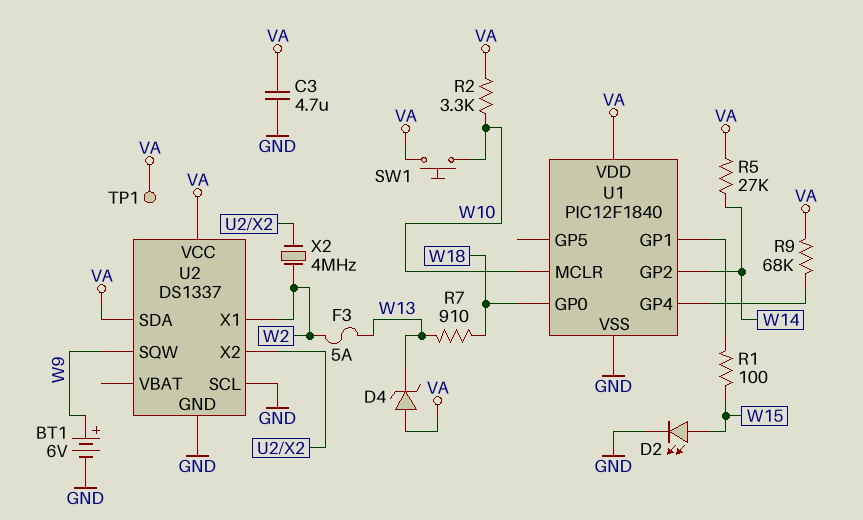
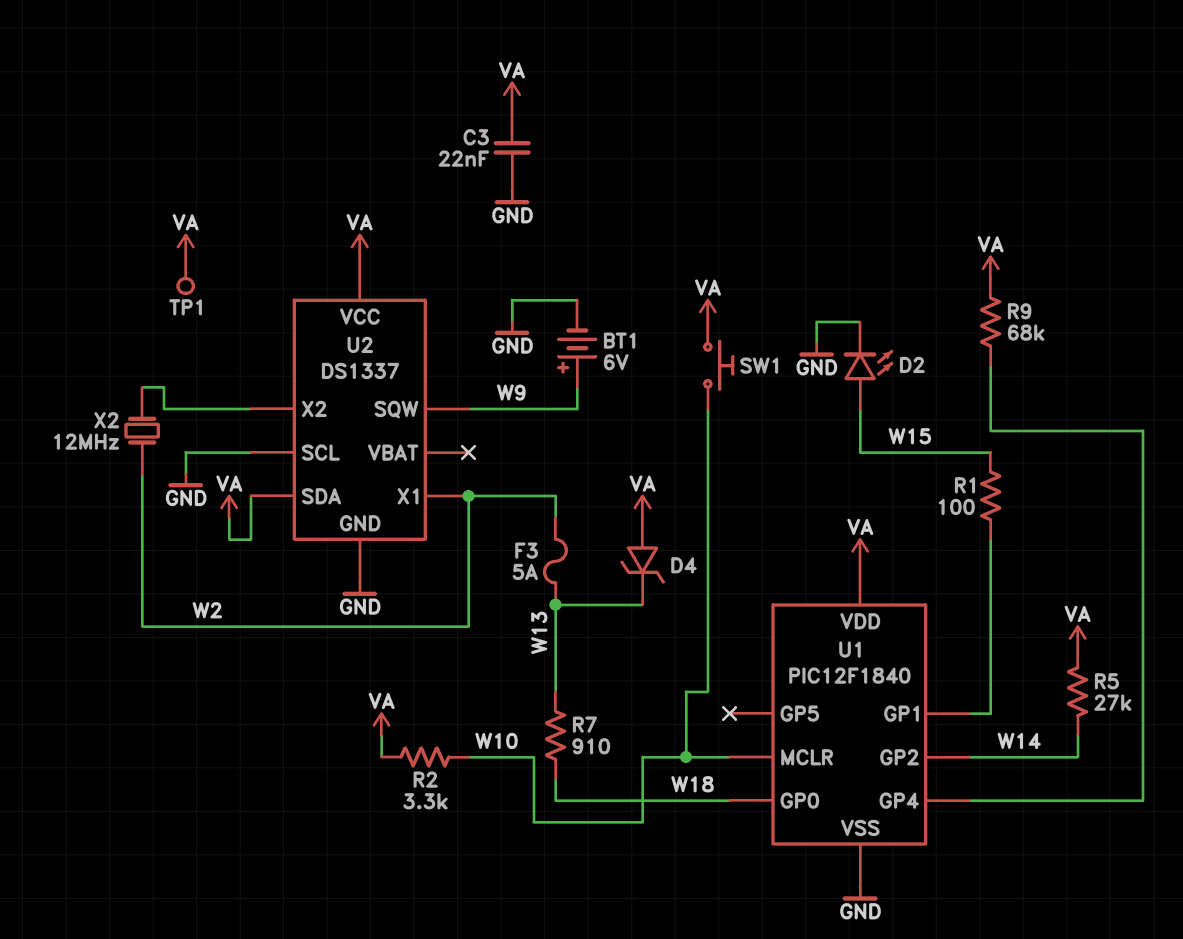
C3: 4.7uF (GND, VA) -> 22nF (GND, VA)
X2: 4MHz (U2/X2, W2) -> 12MHz (U2/X2, W2)

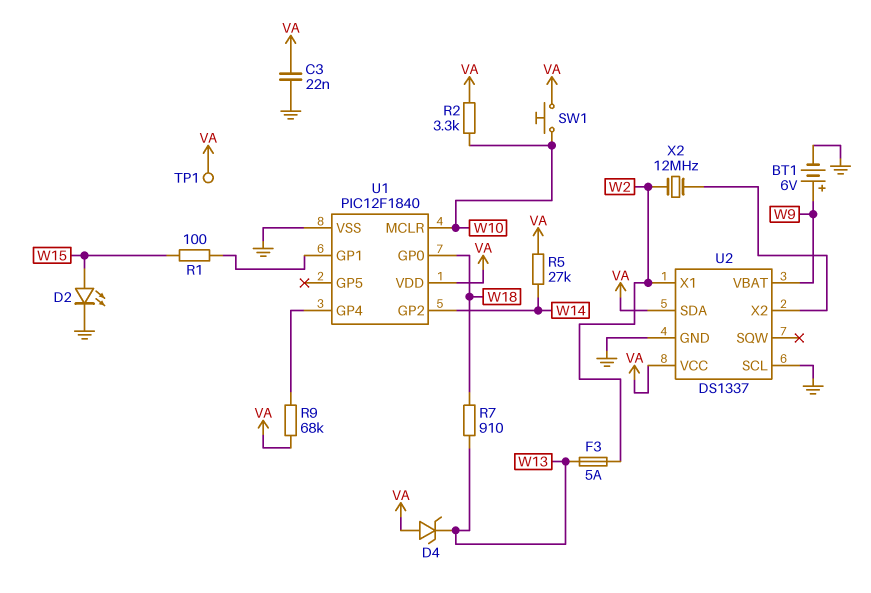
U2 pin SQW: W9 -> none
U2 pin VBAT: none -> W9

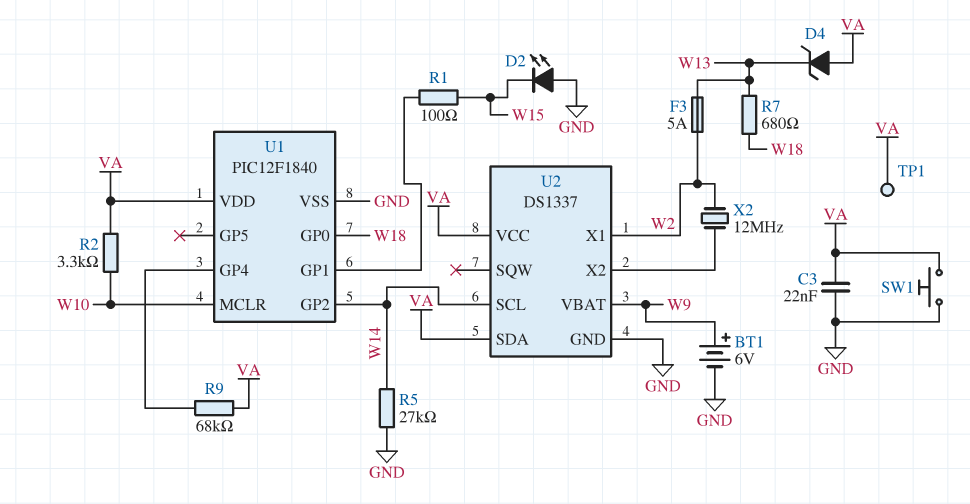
D2: LED (A W15, K GND) -> LED (A GND, K W15)
R5: 27k (VA, W14) -> 27k (GND, W14)
R7: 910 (W13, W18) -> 680 (W13, W18)
SW1: button (VA, W10) -> button (GND, VA)
U2 pin SCL: GND -> W14

